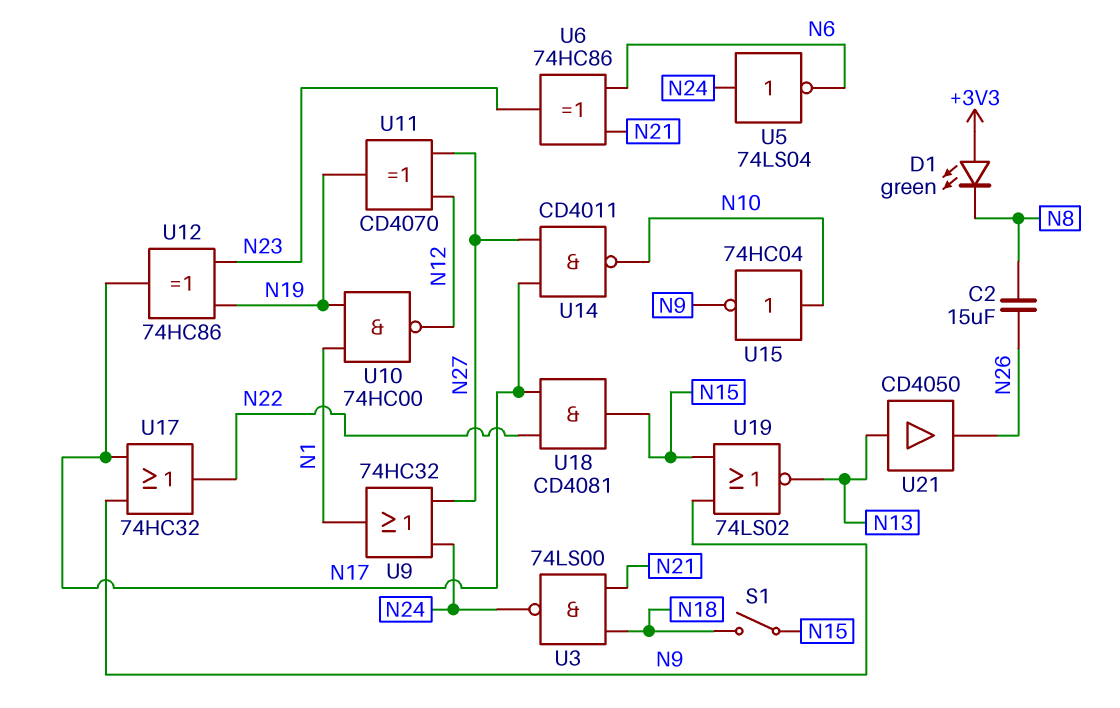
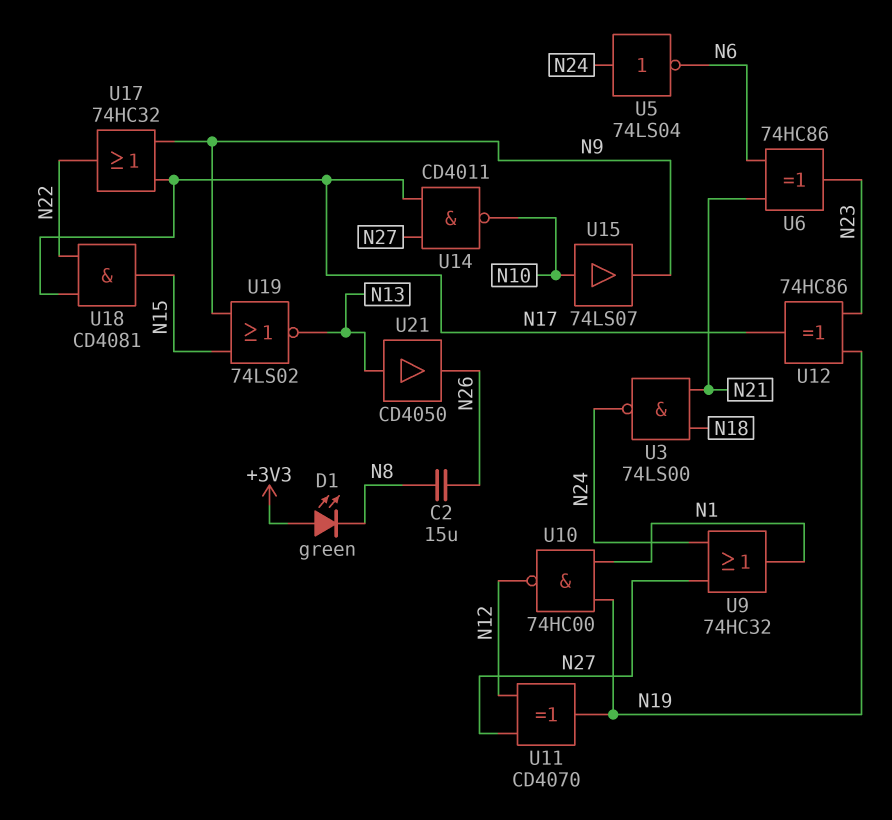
S1: switch (N15, N18) -> none
U15: NOT 74HC04 (in N10, out N9) -> buffer 74LS07 (in N10, out N9)

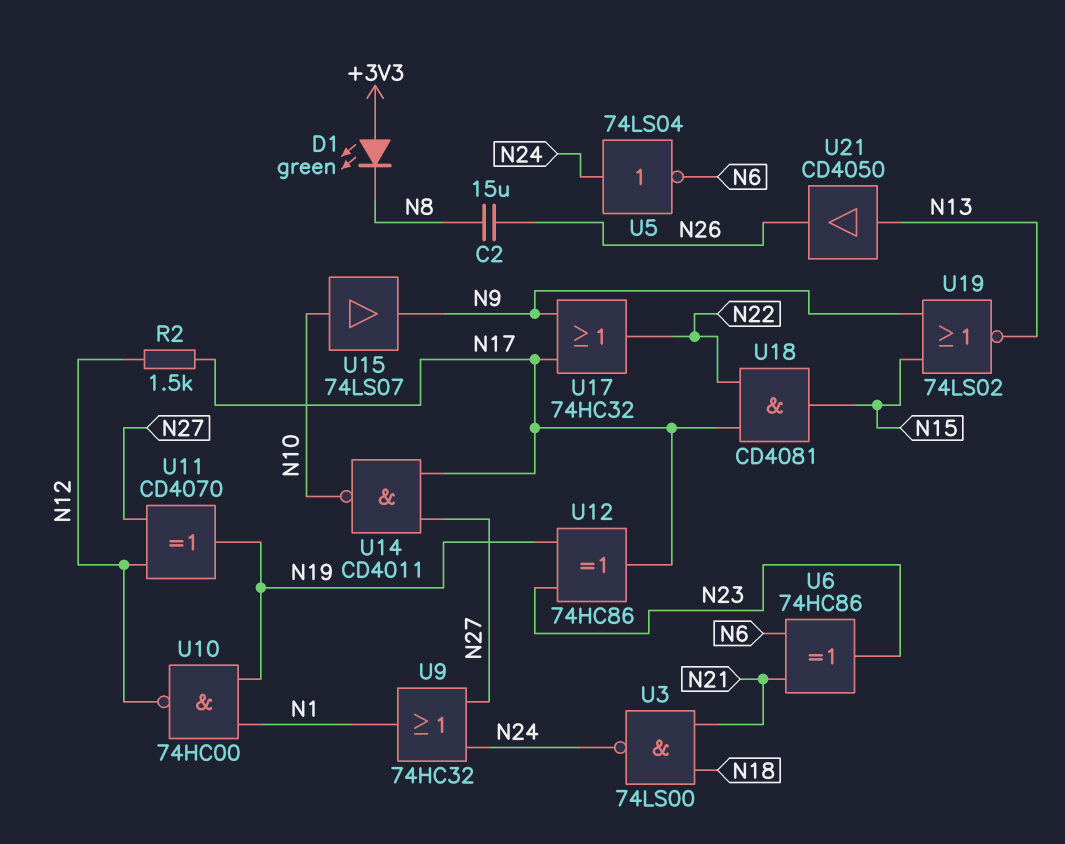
R2: none -> 1.5k (N12, N17)

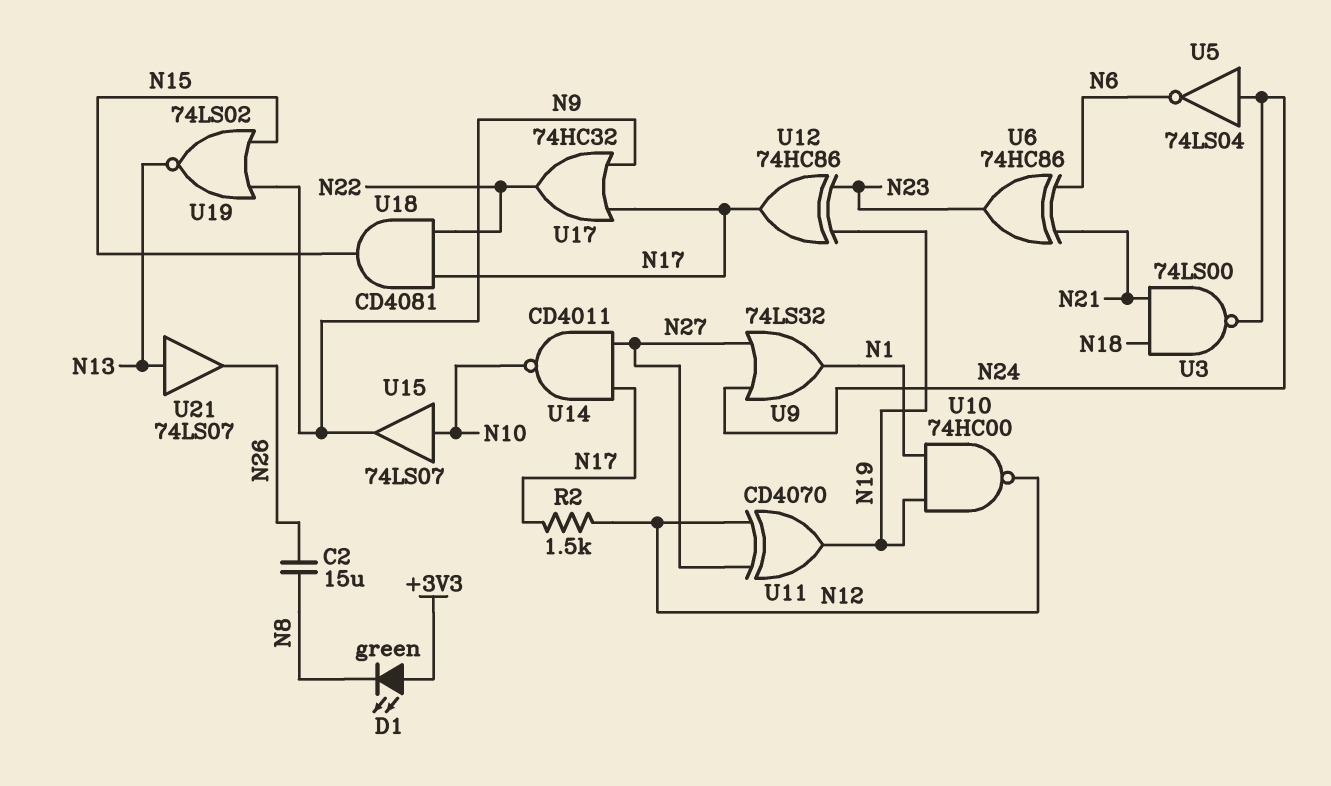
U9: OR 74HC32 (in N24, in N27, out N1) -> OR 74LS32 (in N24, in N27, out N1)
U21: buffer CD4050 (in N13, out N26) -> buffer 74LS07 (in N13, out N26)

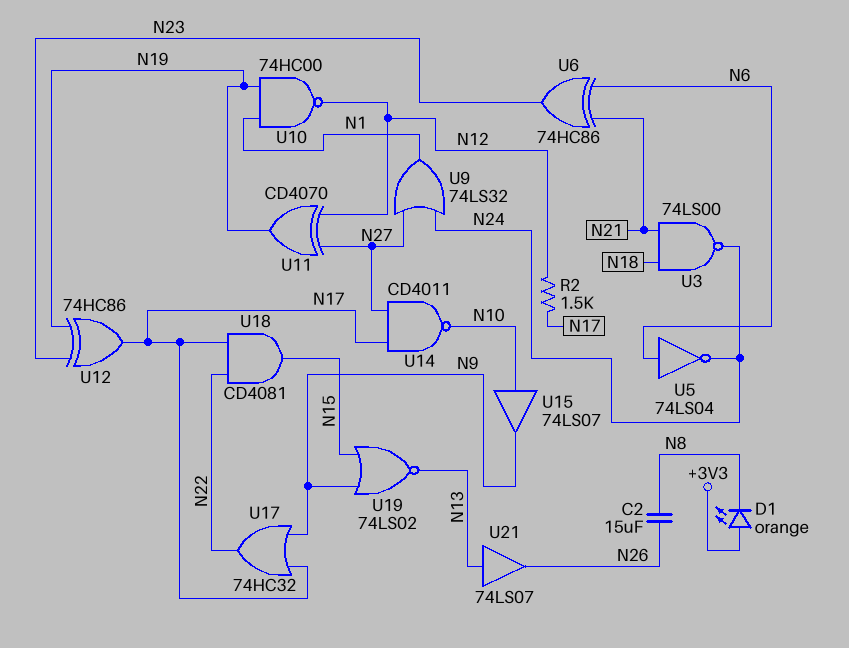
D1: LED green (A +3V3, K N8) -> LED orange (A +3V3, K N8)
U5: NOT 74LS04 (in N24, out N6) -> NOT 74LS04 (in N6, out N24)

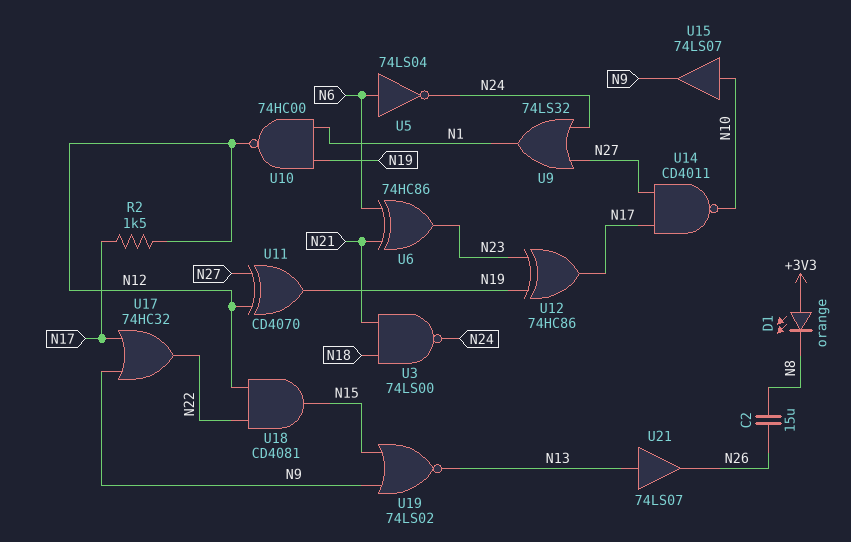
U18: AND CD4081 (in N17, in N22, out N15) -> AND CD4081 (in N12, in N22, out N15)

